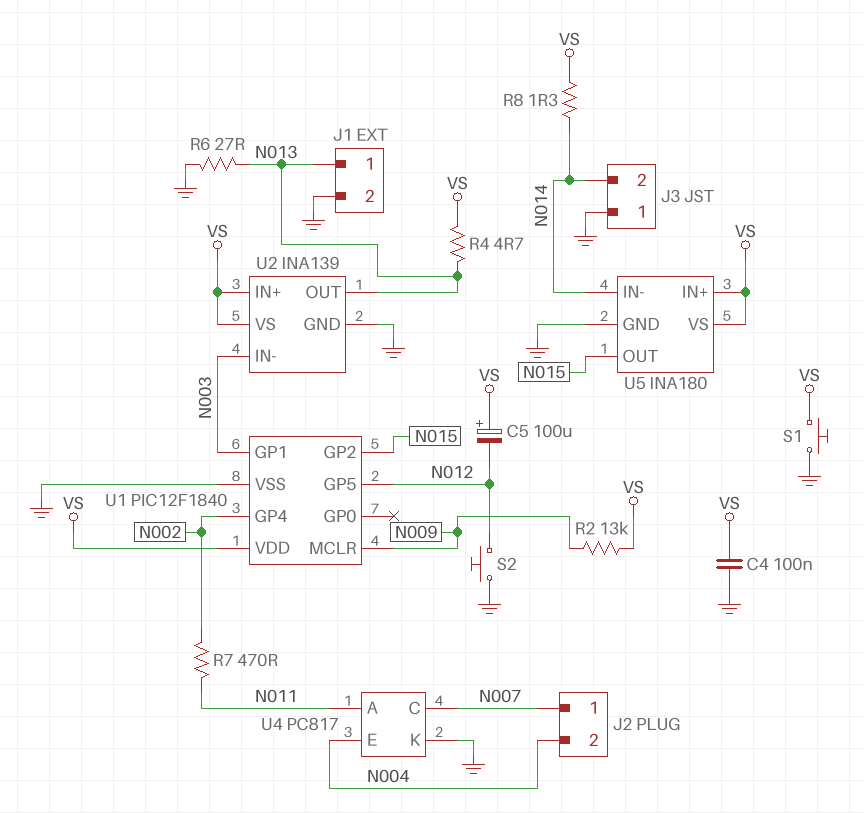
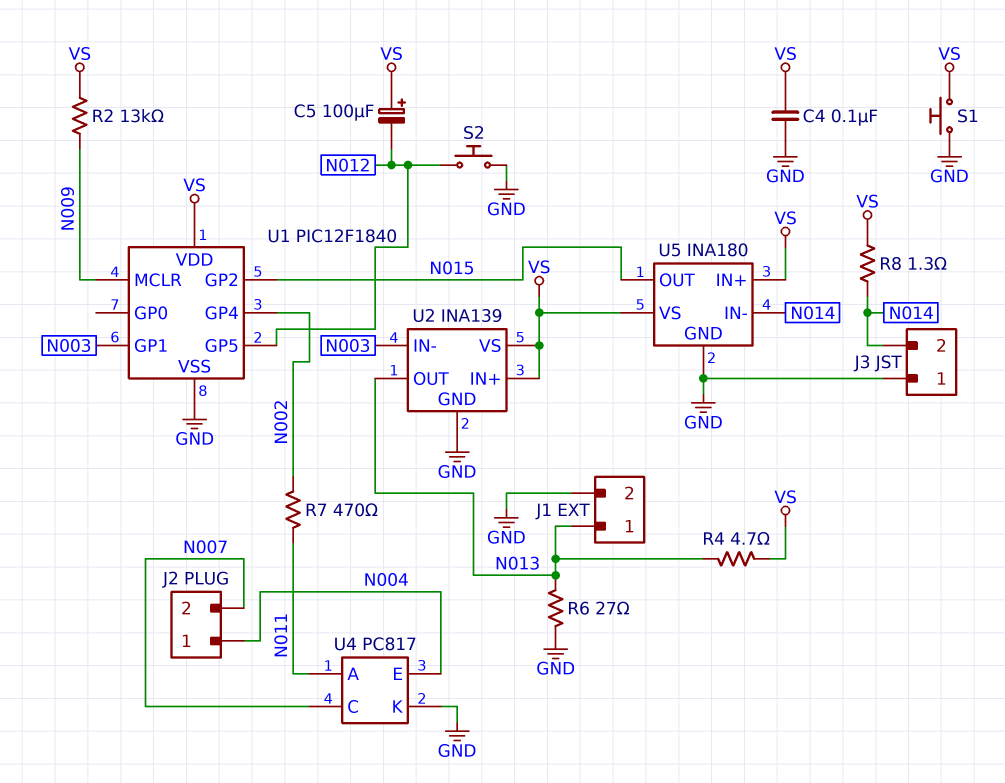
J2 pin 1: N007 -> N004
J2 pin 2: N004 -> N007

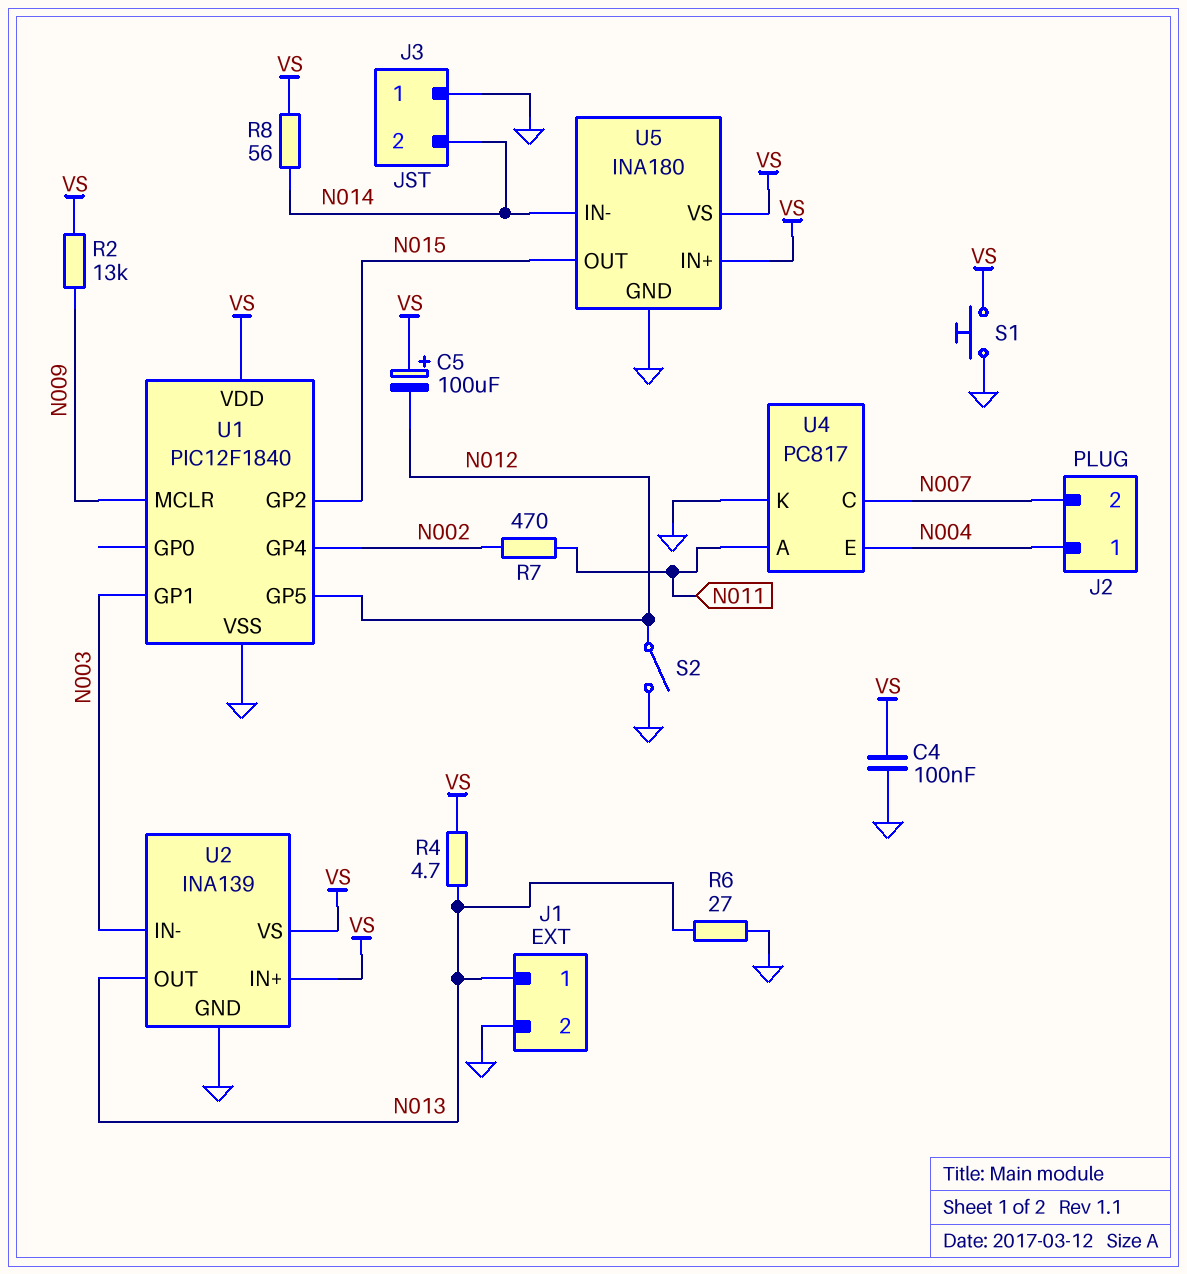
R8: 1.3 (N014, VS) -> 56 (N014, VS)
S2: button (GND, N012) -> switch (GND, N012)

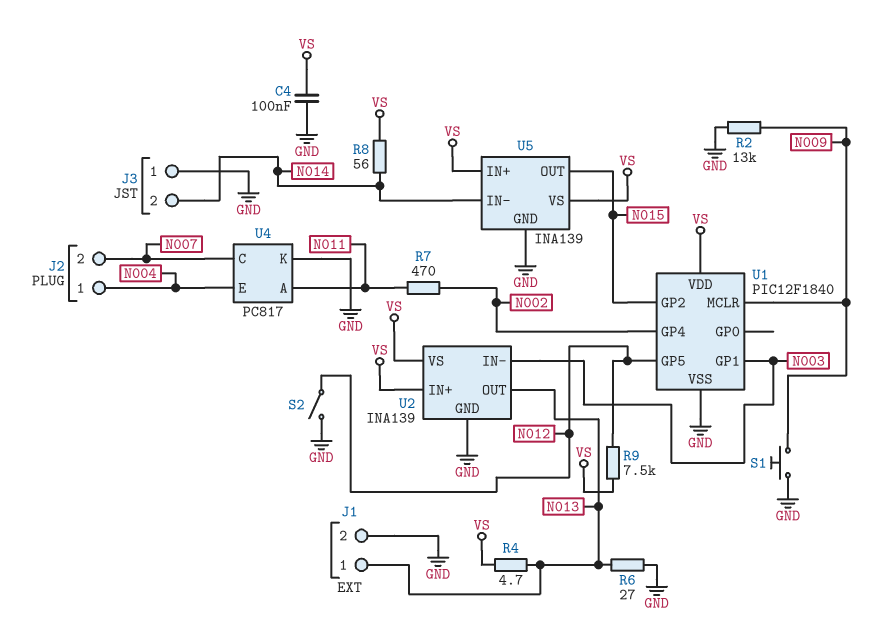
C5: 100uF (plus VS, minus N012) -> none
R2: 13k (N009, VS) -> 13k (GND, N009)
R9: none -> 7.5k (N012, VS)
S1: button (GND, VS) -> button (GND, N009)
U5: INA180 -> INA139

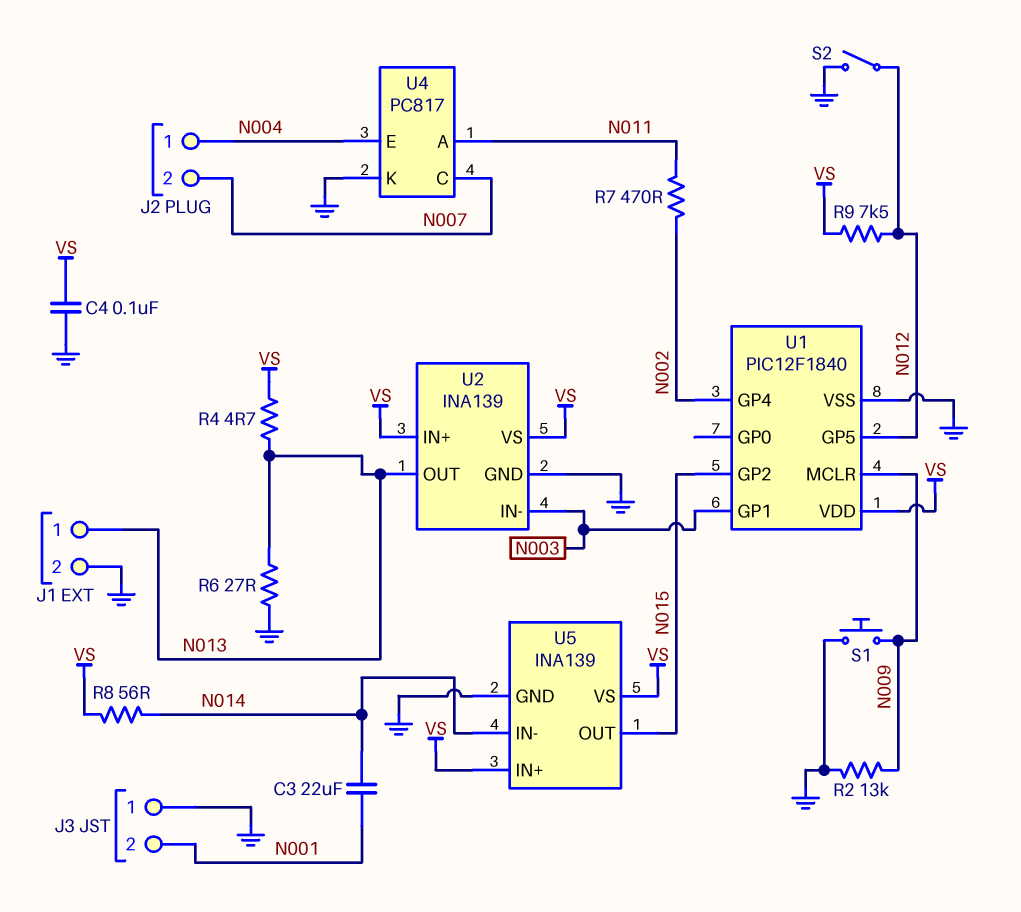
C3: none -> 22uF (N001, N014)
J3 pin 2: N014 -> N001

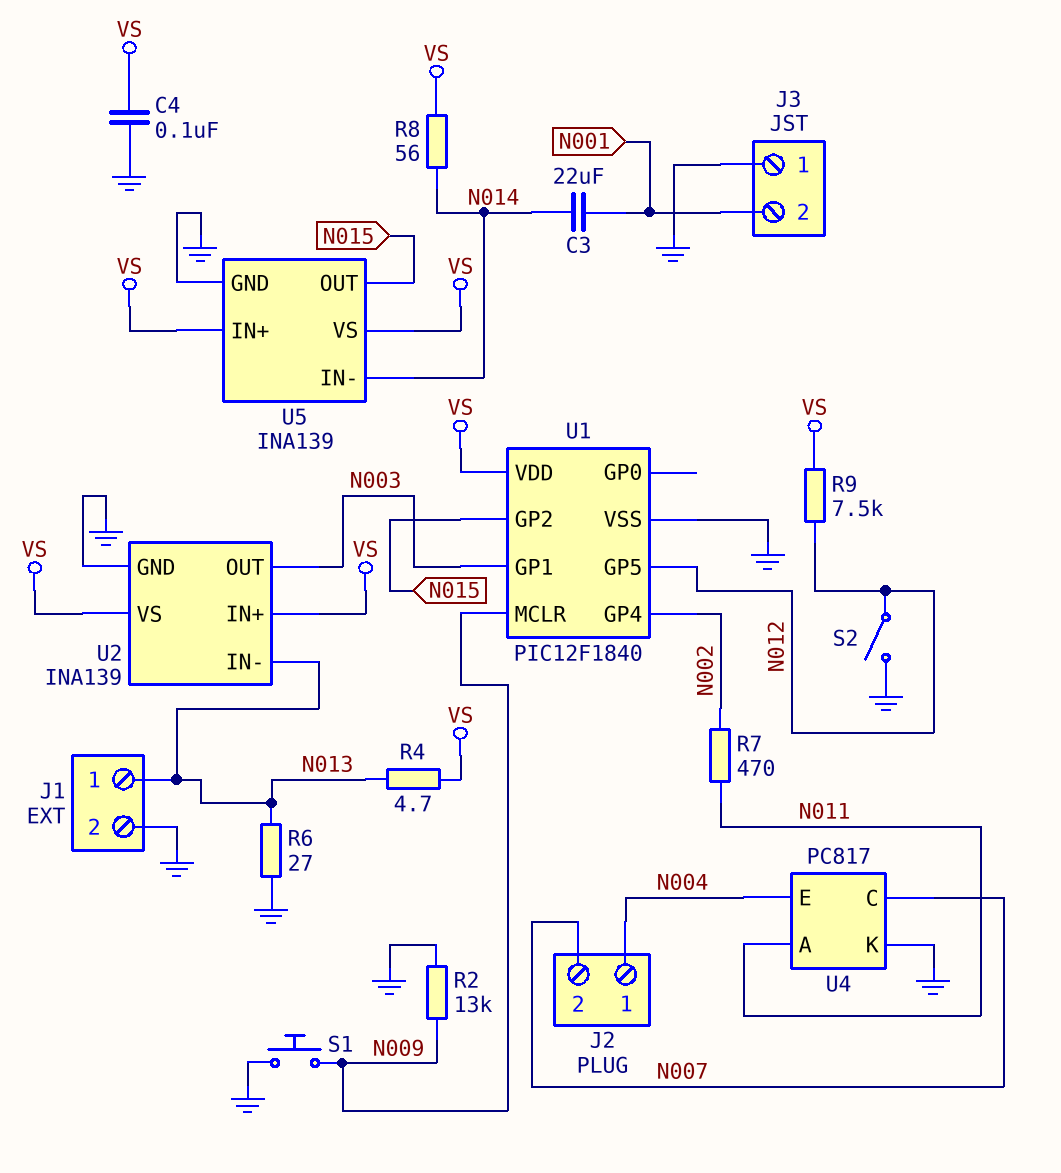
U2 pin IN-: N003 -> N013
U2 pin OUT: N013 -> N003

